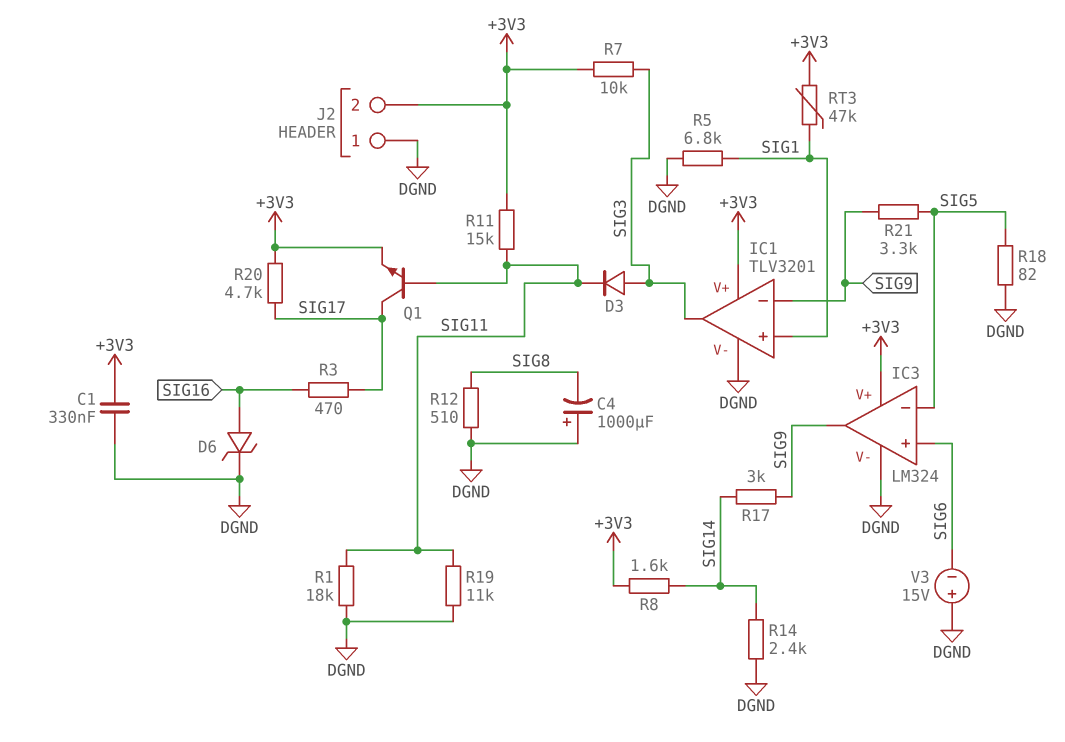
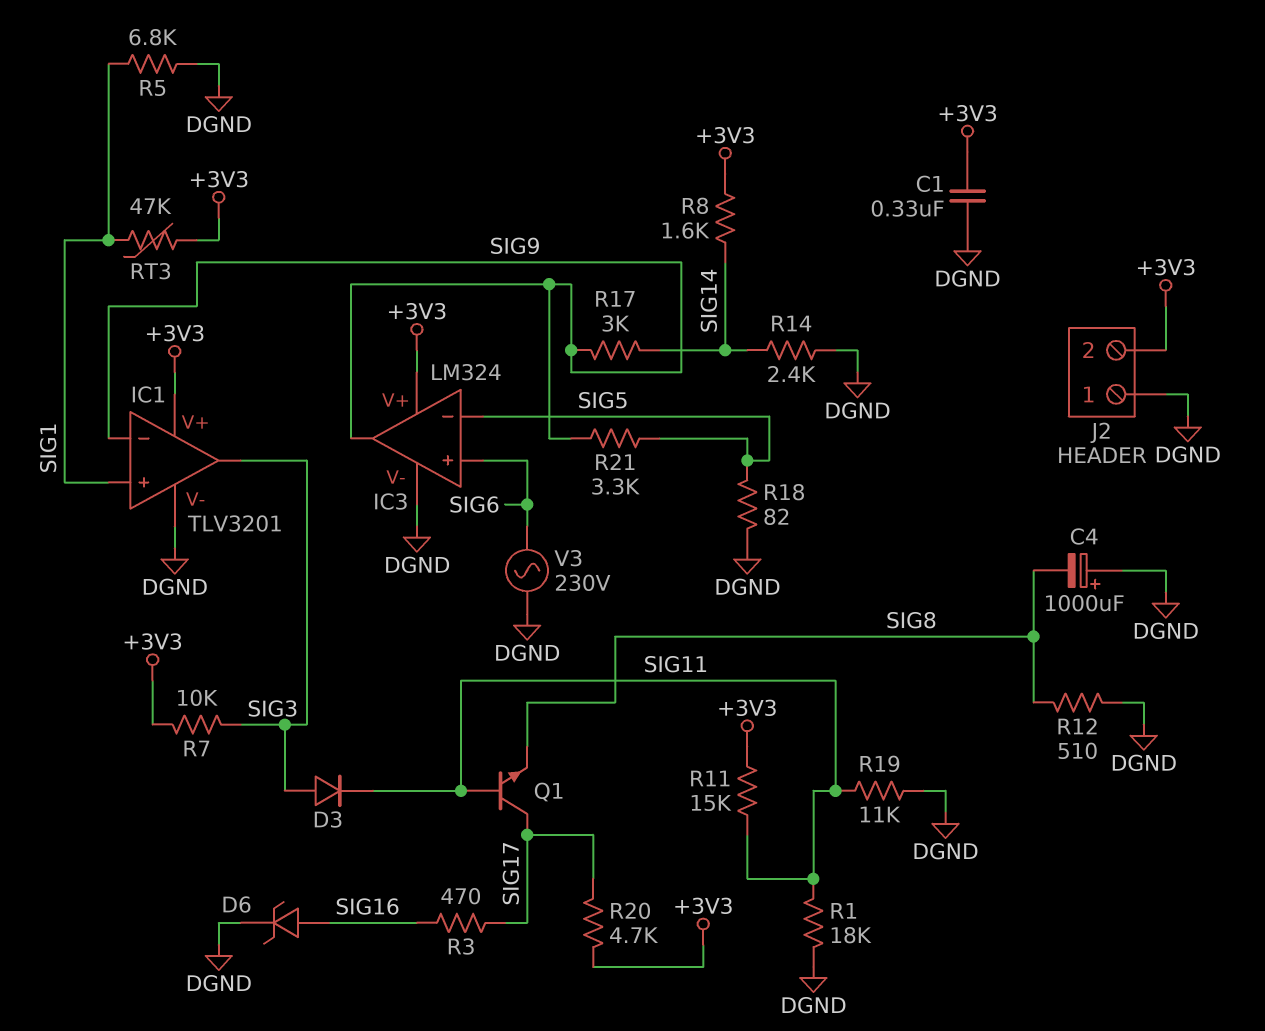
Q1: NPN (B SIG11, C SIG17, E +3V3) -> NPN (B SIG11, C SIG17, E SIG8)
V3: 15V (plus DGND, minus SIG6) -> AC 230V (DGND, SIG6)

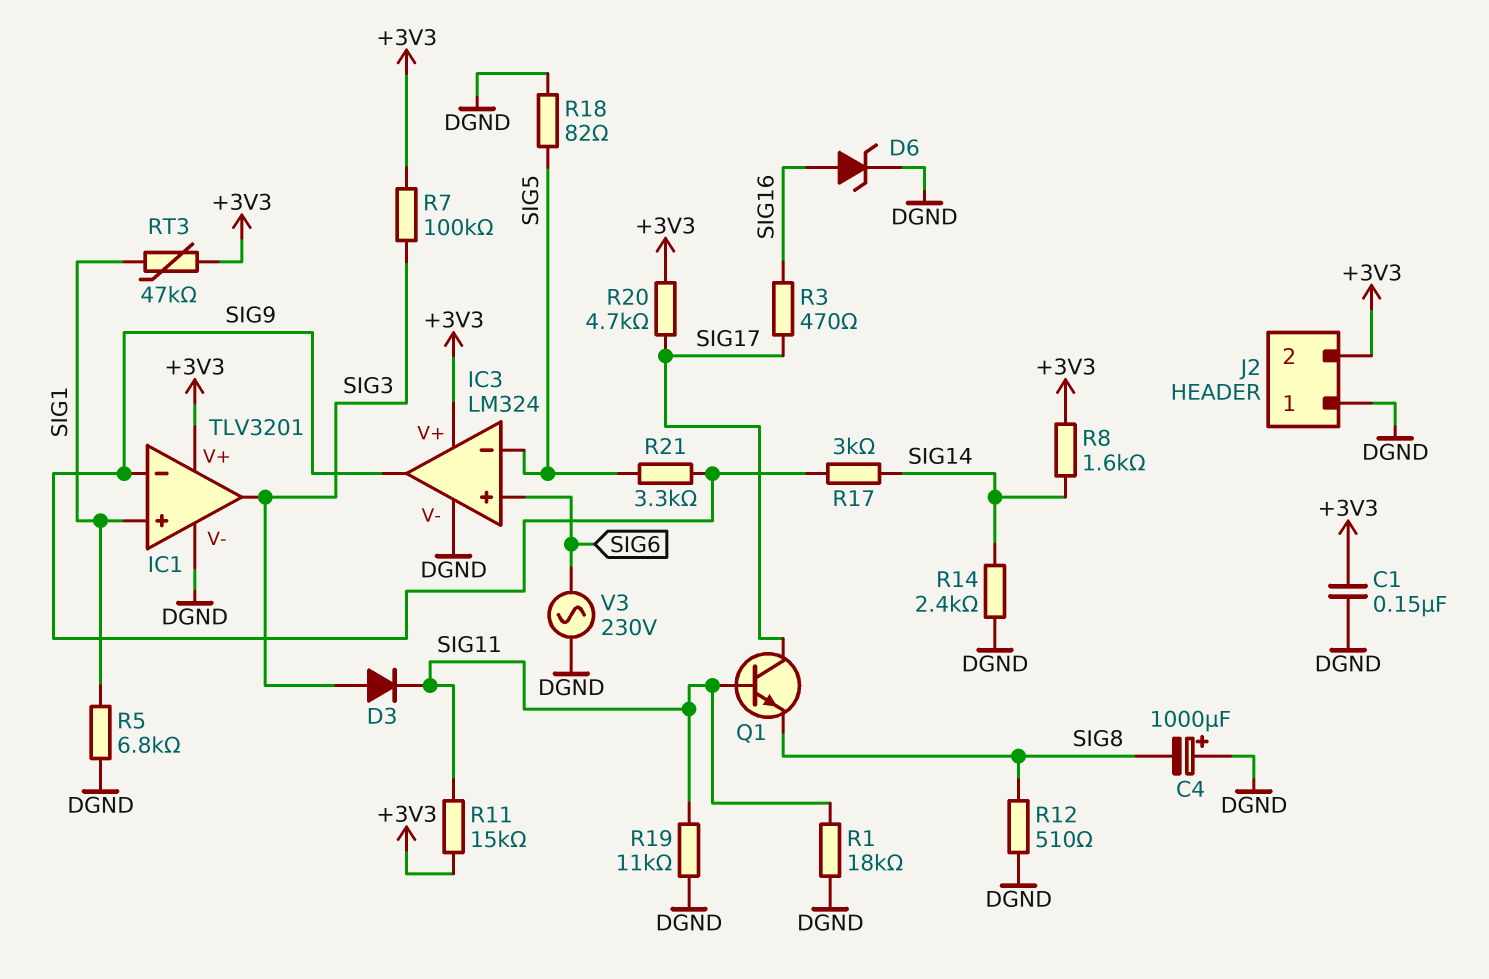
C1: 330nF (+3V3, DGND) -> 150nF (+3V3, DGND)
R7: 10k (+3V3, SIG3) -> 100k (+3V3, SIG3)

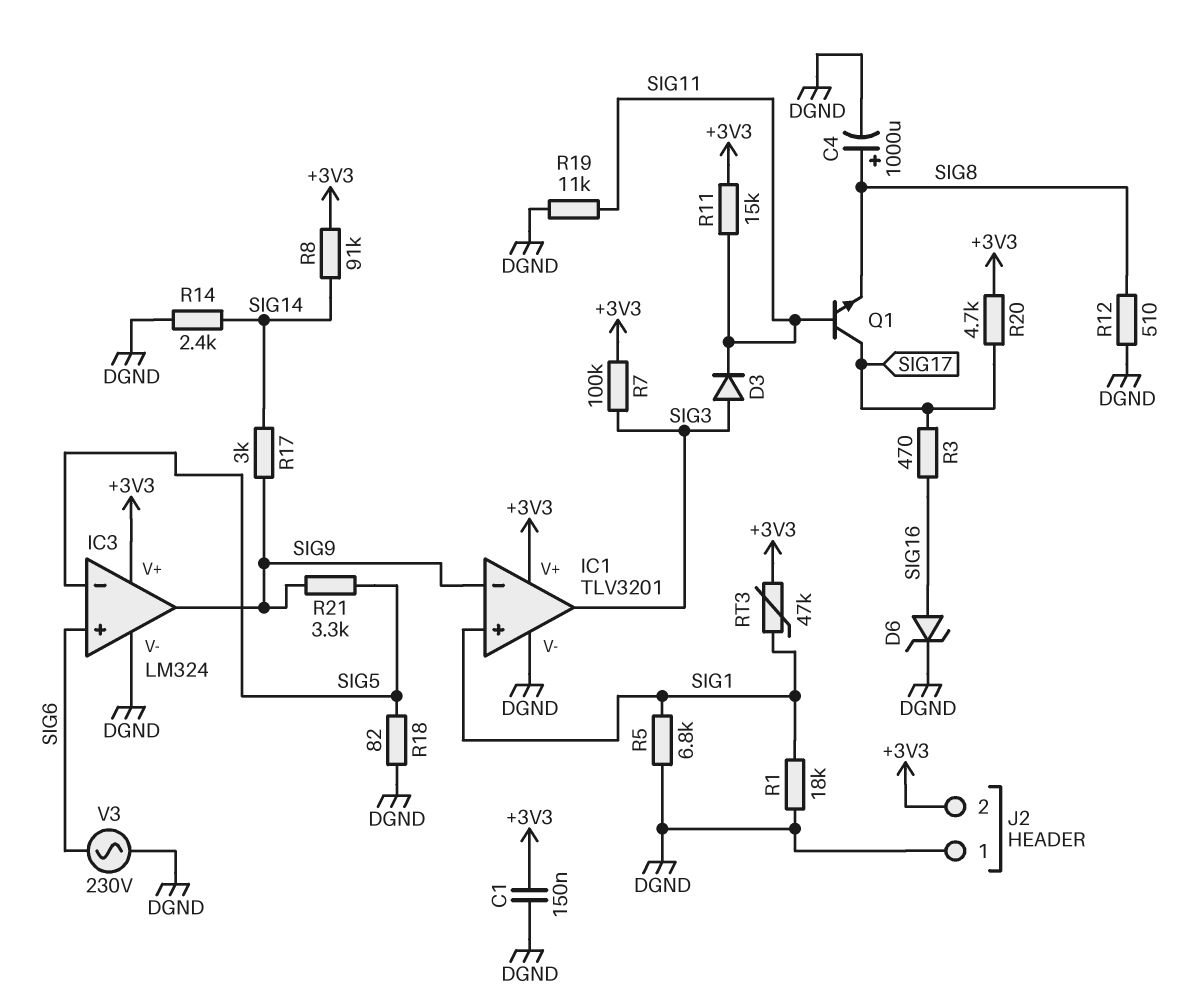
C4: 1000uF (plus DGND, minus SIG8) -> 1000uF (plus SIG8, minus DGND)
R1: 18k (DGND, SIG11) -> 18k (DGND, SIG1)
R8: 1.6k (+3V3, SIG14) -> 91k (+3V3, SIG14)

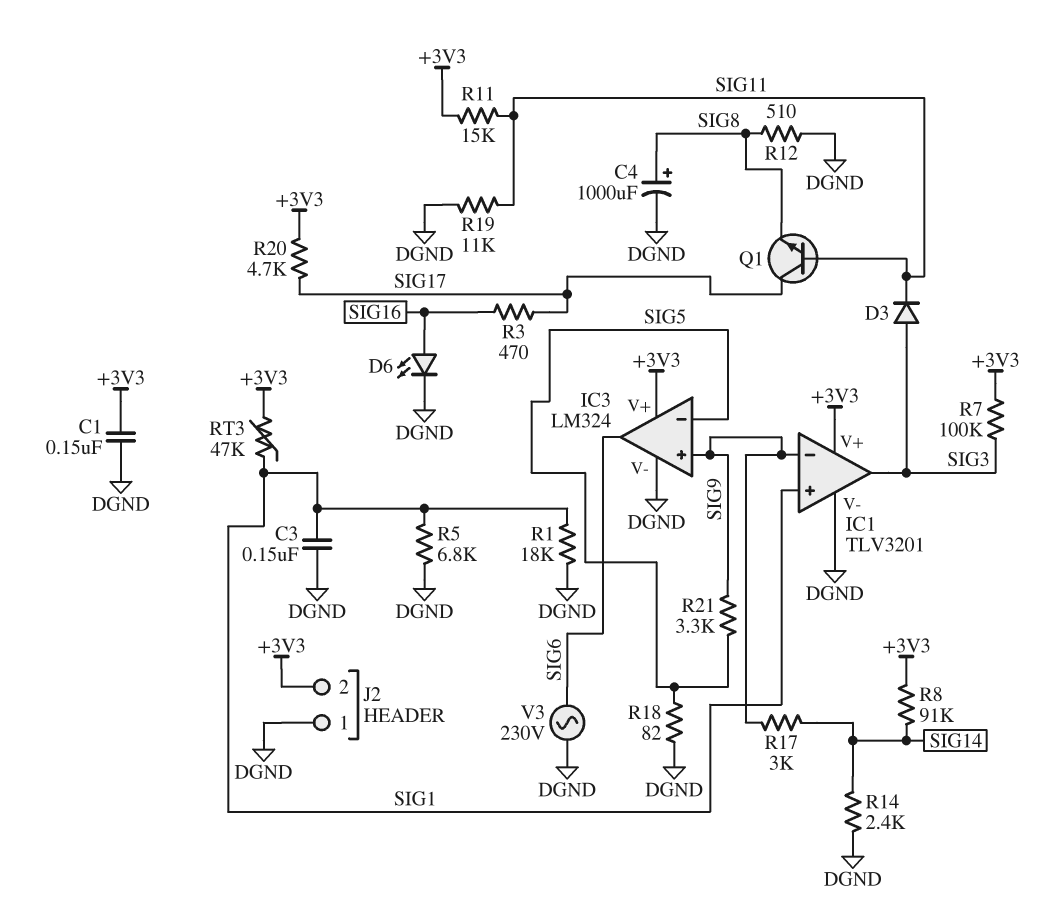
C3: none -> 150nF (DGND, SIG1)
D6: zener (A SIG16, K DGND) -> LED (A SIG16, K DGND)
IC3 pin in+: SIG6 -> SIG9
IC3 pin out: SIG9 -> SIG6

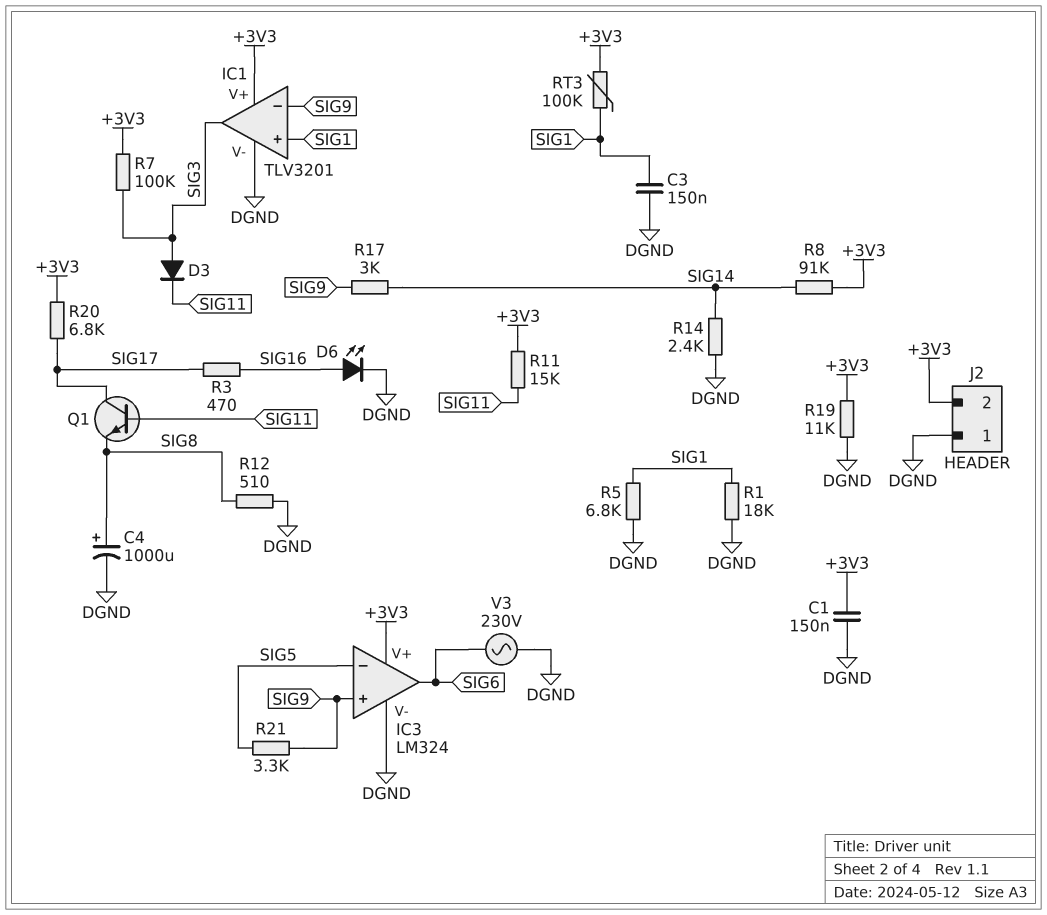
R18: 82 (DGND, SIG5) -> none
R19: 11k (DGND, SIG11) -> 11k (+3V3, DGND)
R20: 4.7k (+3V3, SIG17) -> 6.8k (+3V3, SIG17)
RT3: 47k (+3V3, SIG1) -> 100k (+3V3, SIG1)

